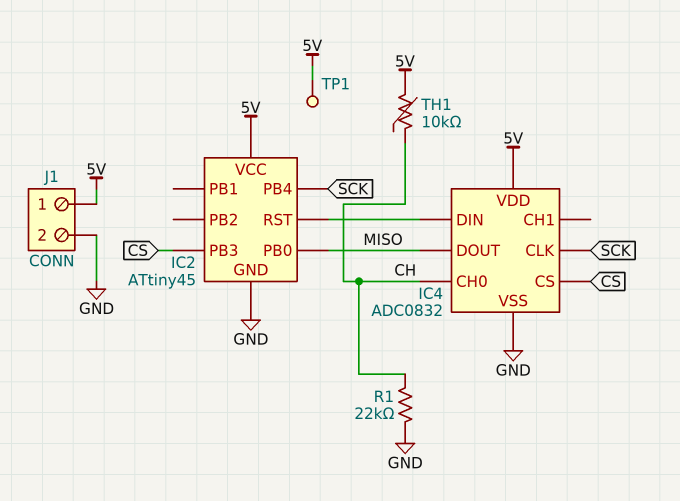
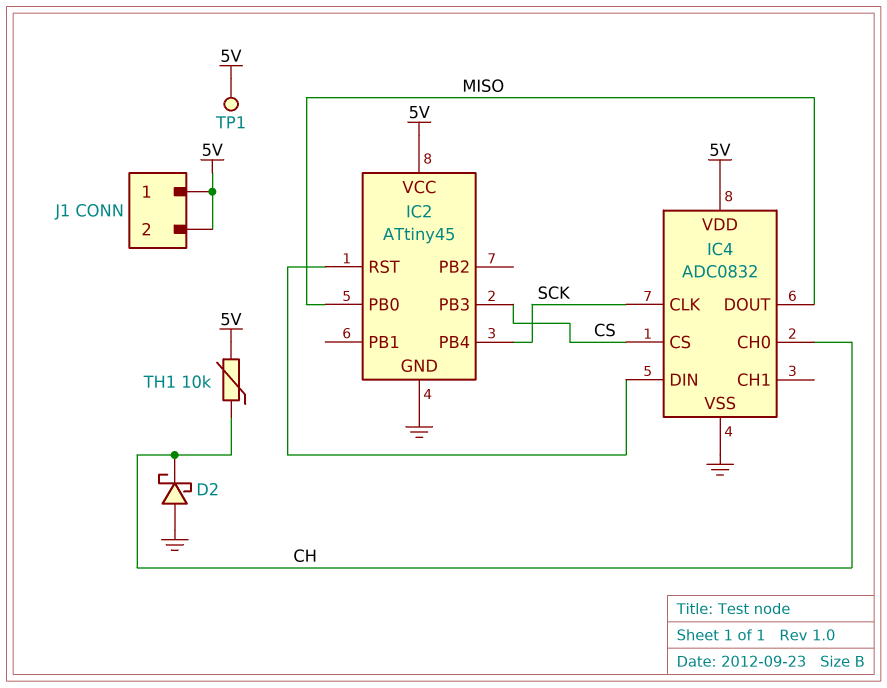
D2: none -> schottky (A GND, K CH)
J1 pin 2: GND -> 5V
R1: 22k (CH, GND) -> none

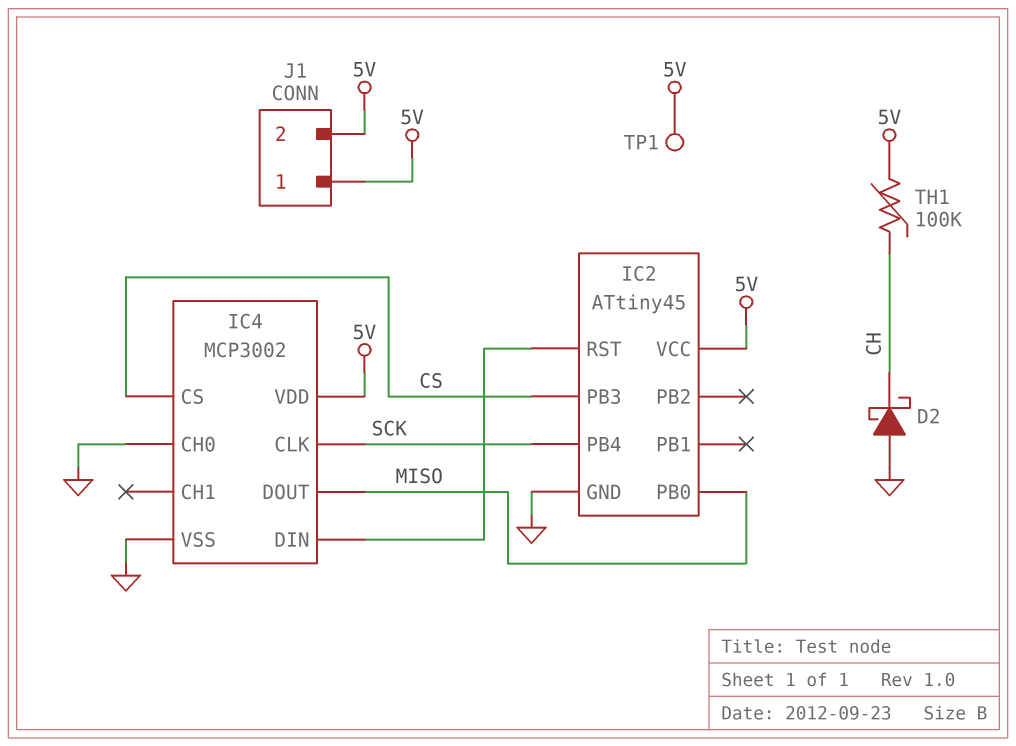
IC4: ADC0832 -> MCP3002
IC4 pin CH0: CH -> GND
TH1: 10k (5V, CH) -> 100k (5V, CH)

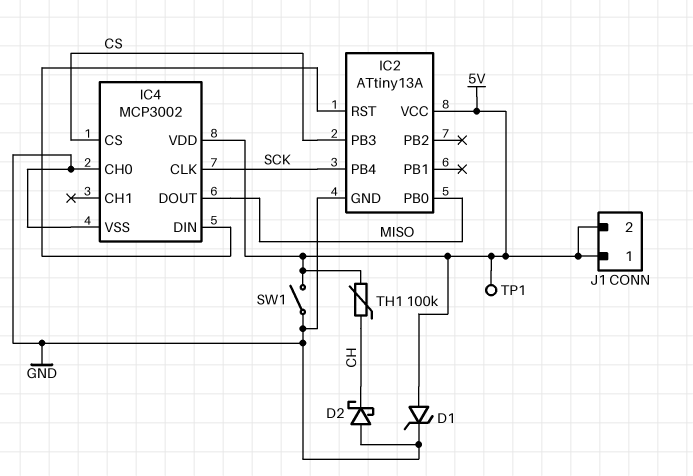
D1: none -> zener (A 5V, K GND)
IC2: ATtiny45 -> ATtiny13A
SW1: none -> switch (5V, GND)

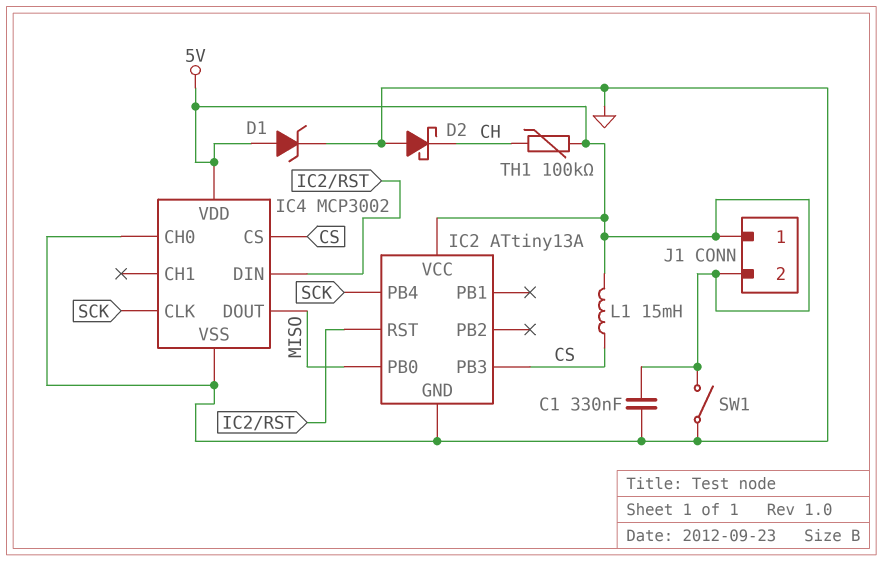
C1: none -> 330nF (5V, GND)
L1: none -> 15mH (5V, CS)
TP1: test point (5V) -> none

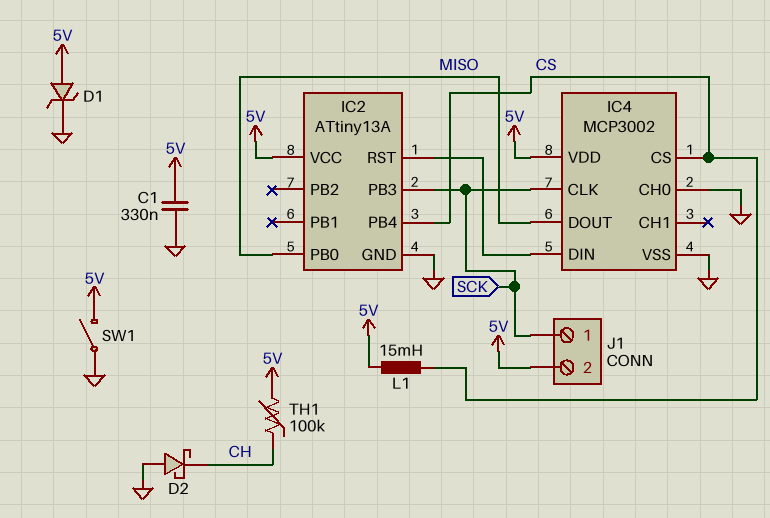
IC2 pin PB3: CS -> SCK
IC2 pin PB4: SCK -> CS
J1 pin 1: 5V -> SCK

